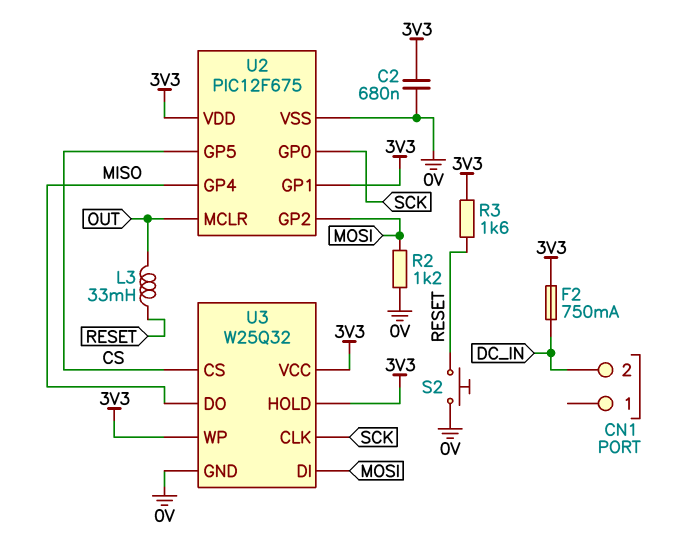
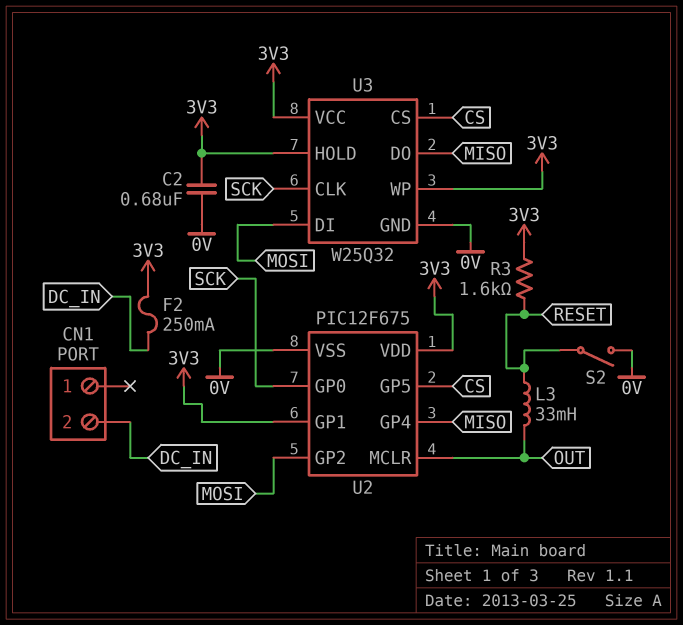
F2: 750mA (3V3, DC_IN) -> 250mA (3V3, DC_IN)
R2: 1.2k (0V, MOSI) -> none
S2: button (0V, RESET) -> switch (0V, RESET)

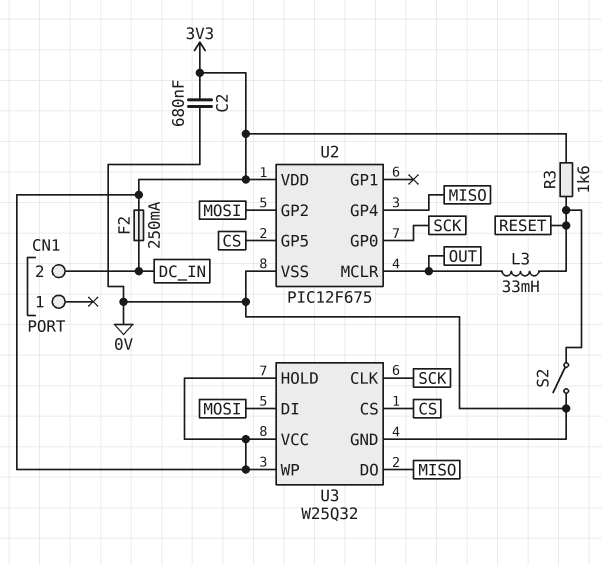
U2 pin GP1: 3V3 -> none

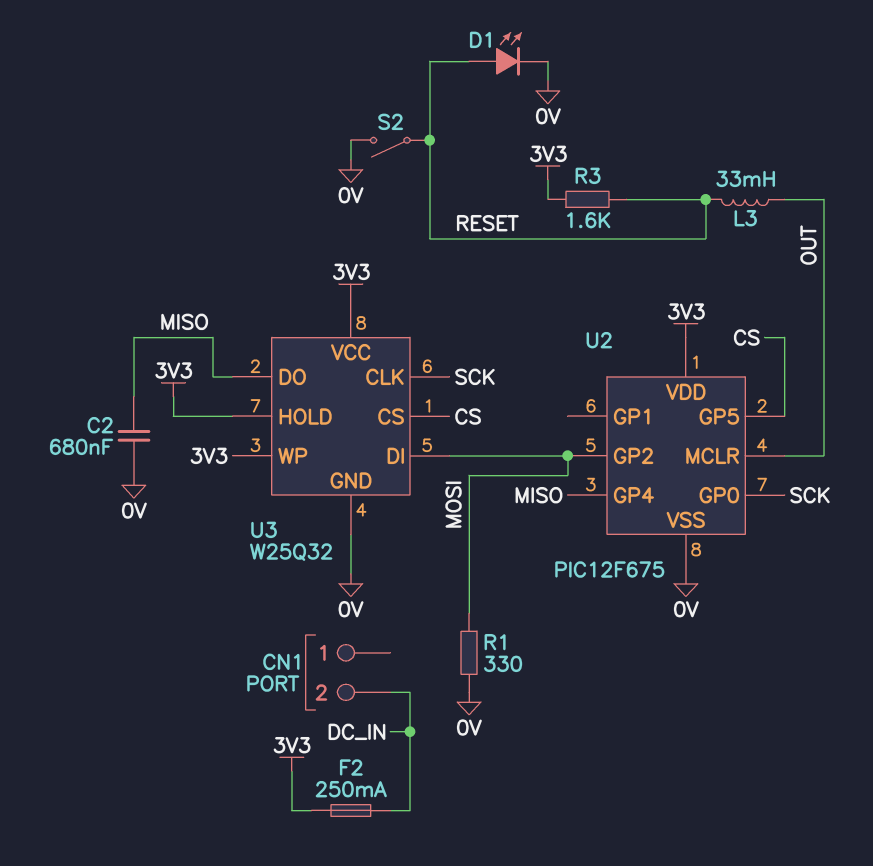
C2: 680nF (0V, 3V3) -> 680nF (0V, MISO)
D1: none -> LED (A RESET, K 0V)
R1: none -> 330 (0V, MOSI)

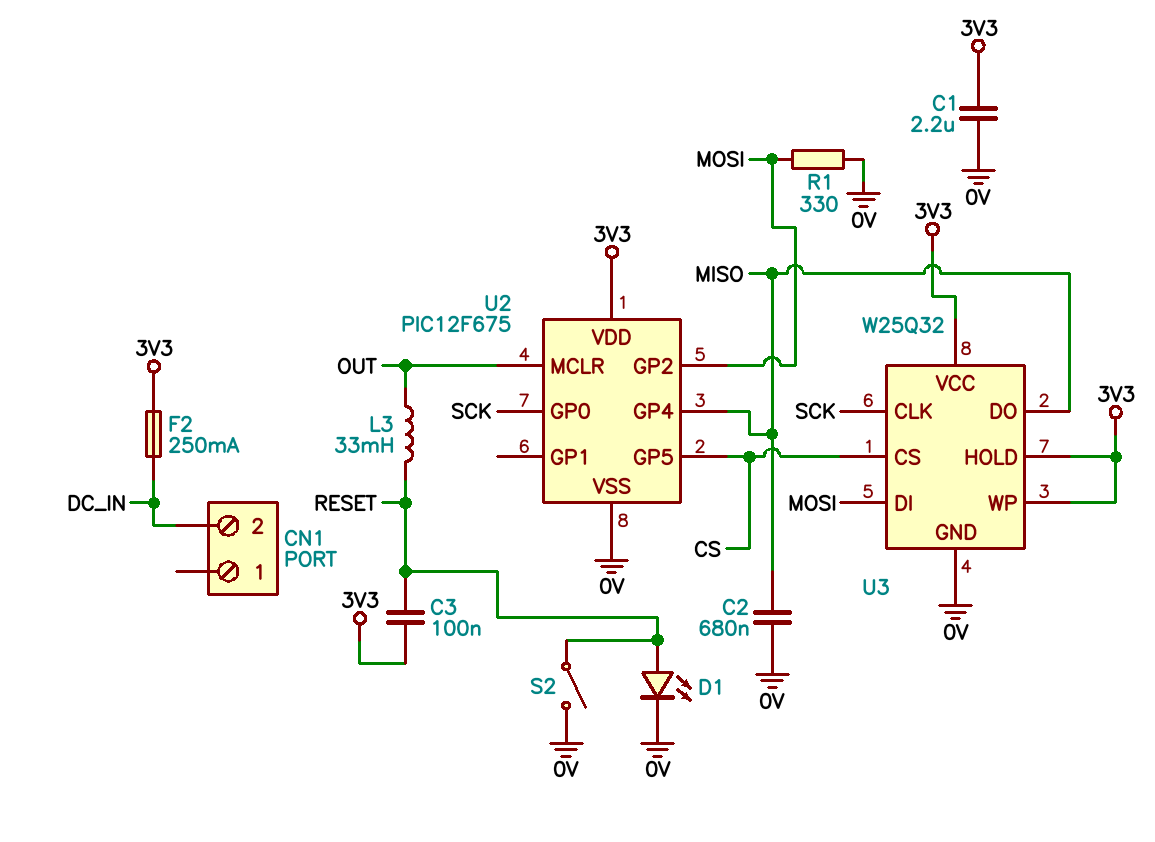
C1: none -> 2.2uF (0V, 3V3)
C3: none -> 100nF (3V3, RESET)
R3: 1.6k (3V3, RESET) -> none

